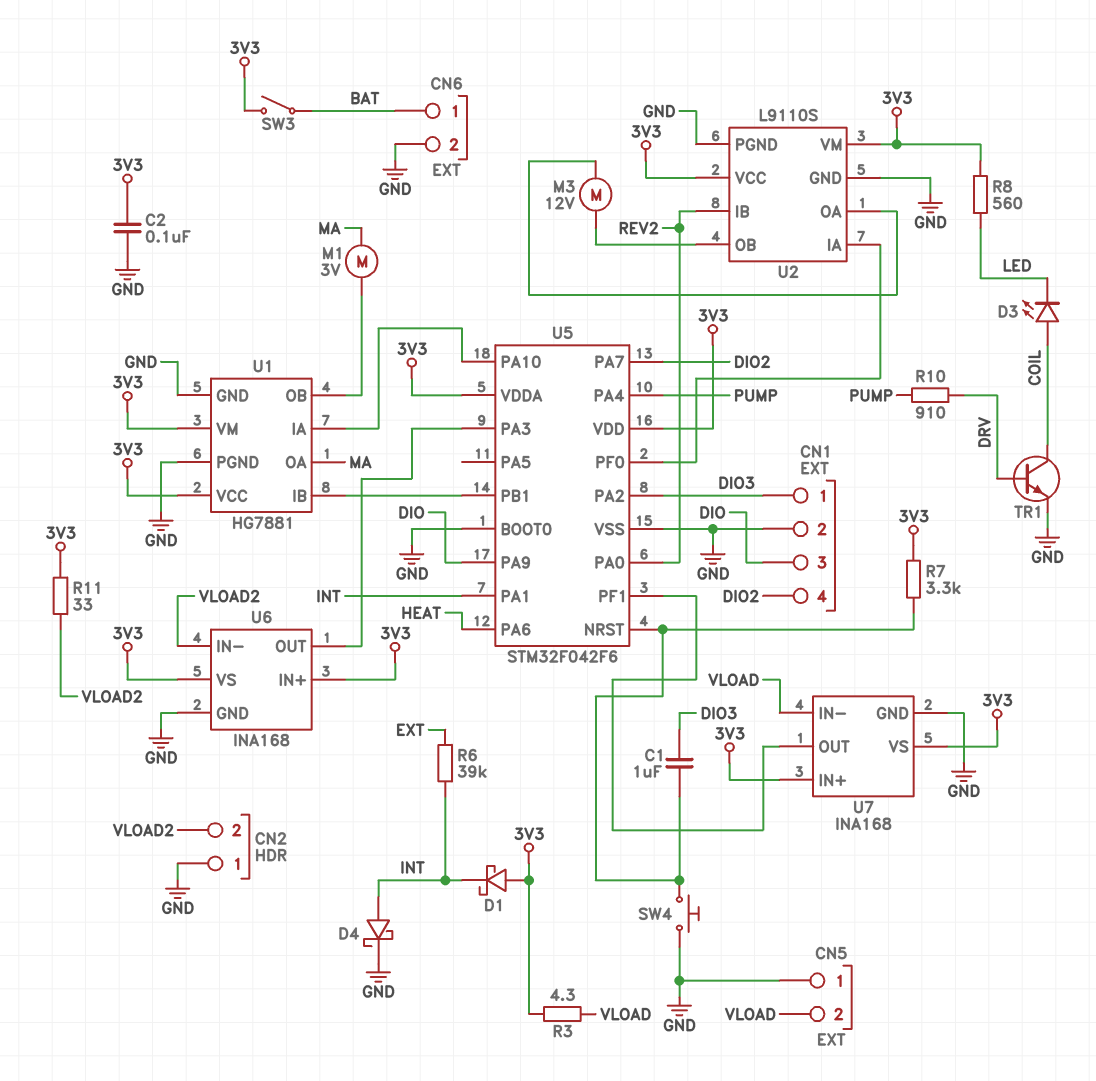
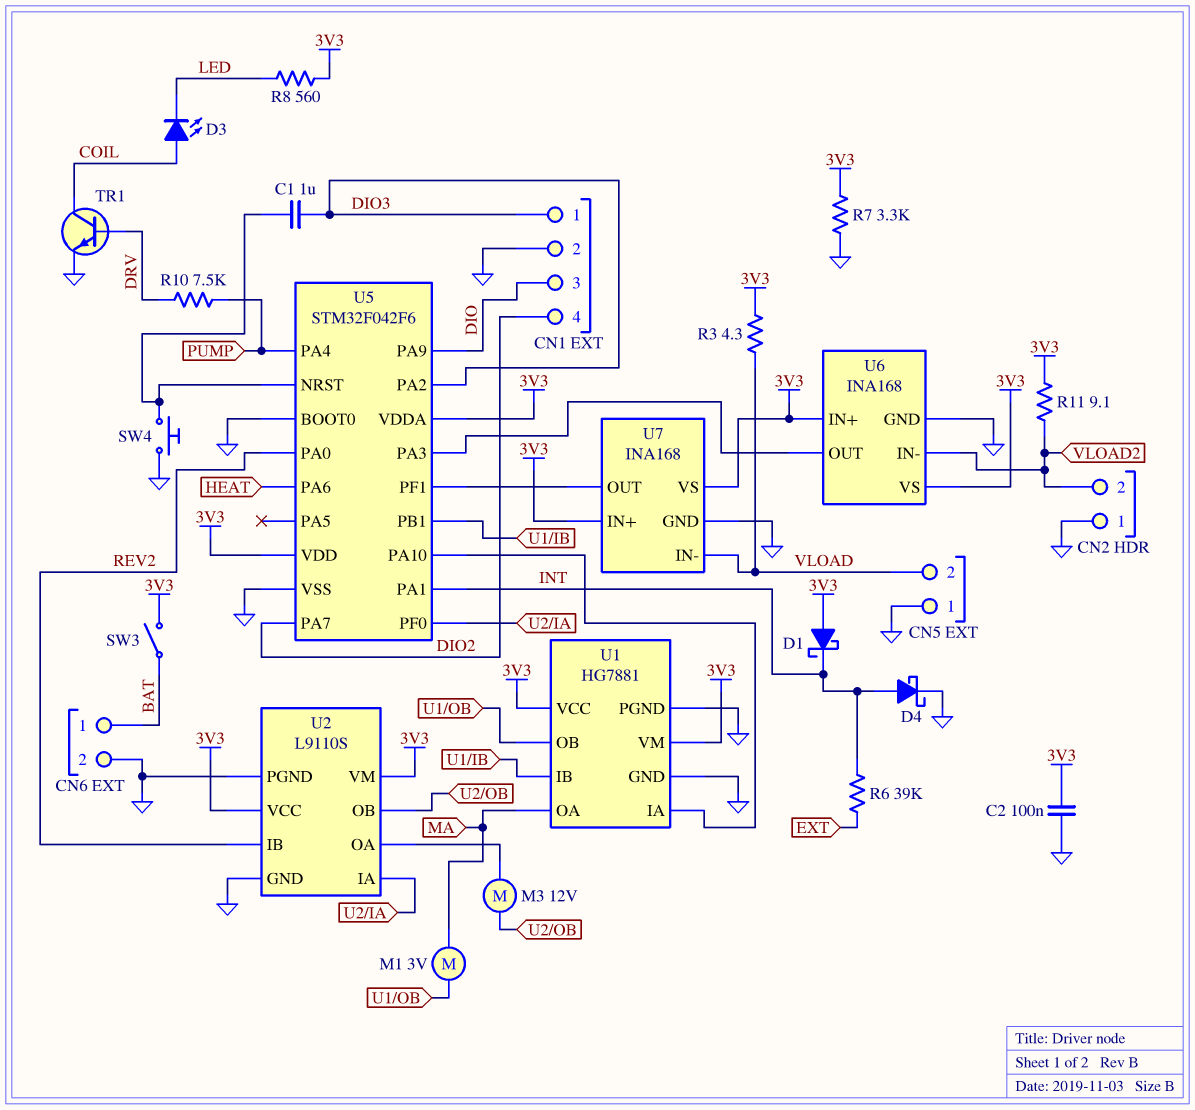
R7: 3.3k (3V3, U5/NRST) -> 3.3k (3V3, GND)
R10: 910 (DRV, PUMP) -> 7.5k (DRV, PUMP)
R11: 33 (3V3, VLOAD2) -> 9.1 (3V3, VLOAD2)

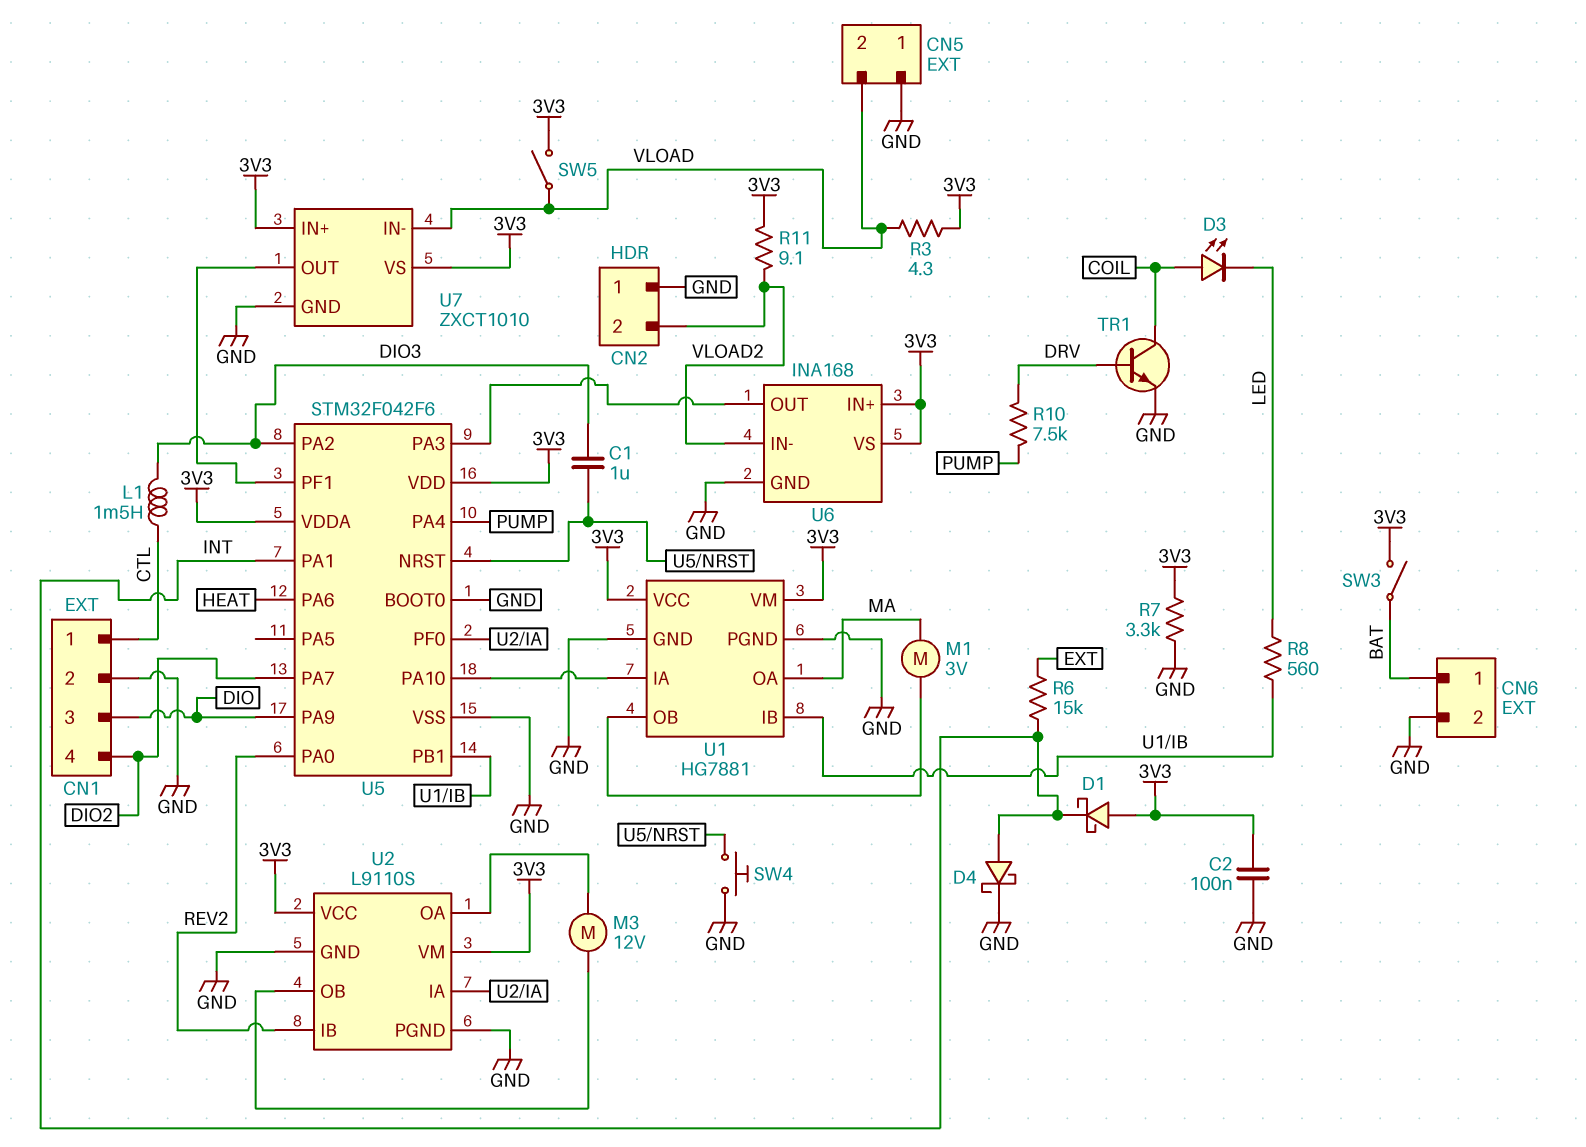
CN1 pin 1: DIO3 -> CTL
L1: none -> 1.5mH (CTL, DIO3)
R6: 39k (EXT, INT) -> 15k (EXT, INT)
R8: 560 (3V3, LED) -> 560 (LED, U1/IB)
SW5: none -> switch (3V3, VLOAD)
U7: INA168 -> ZXCT1010

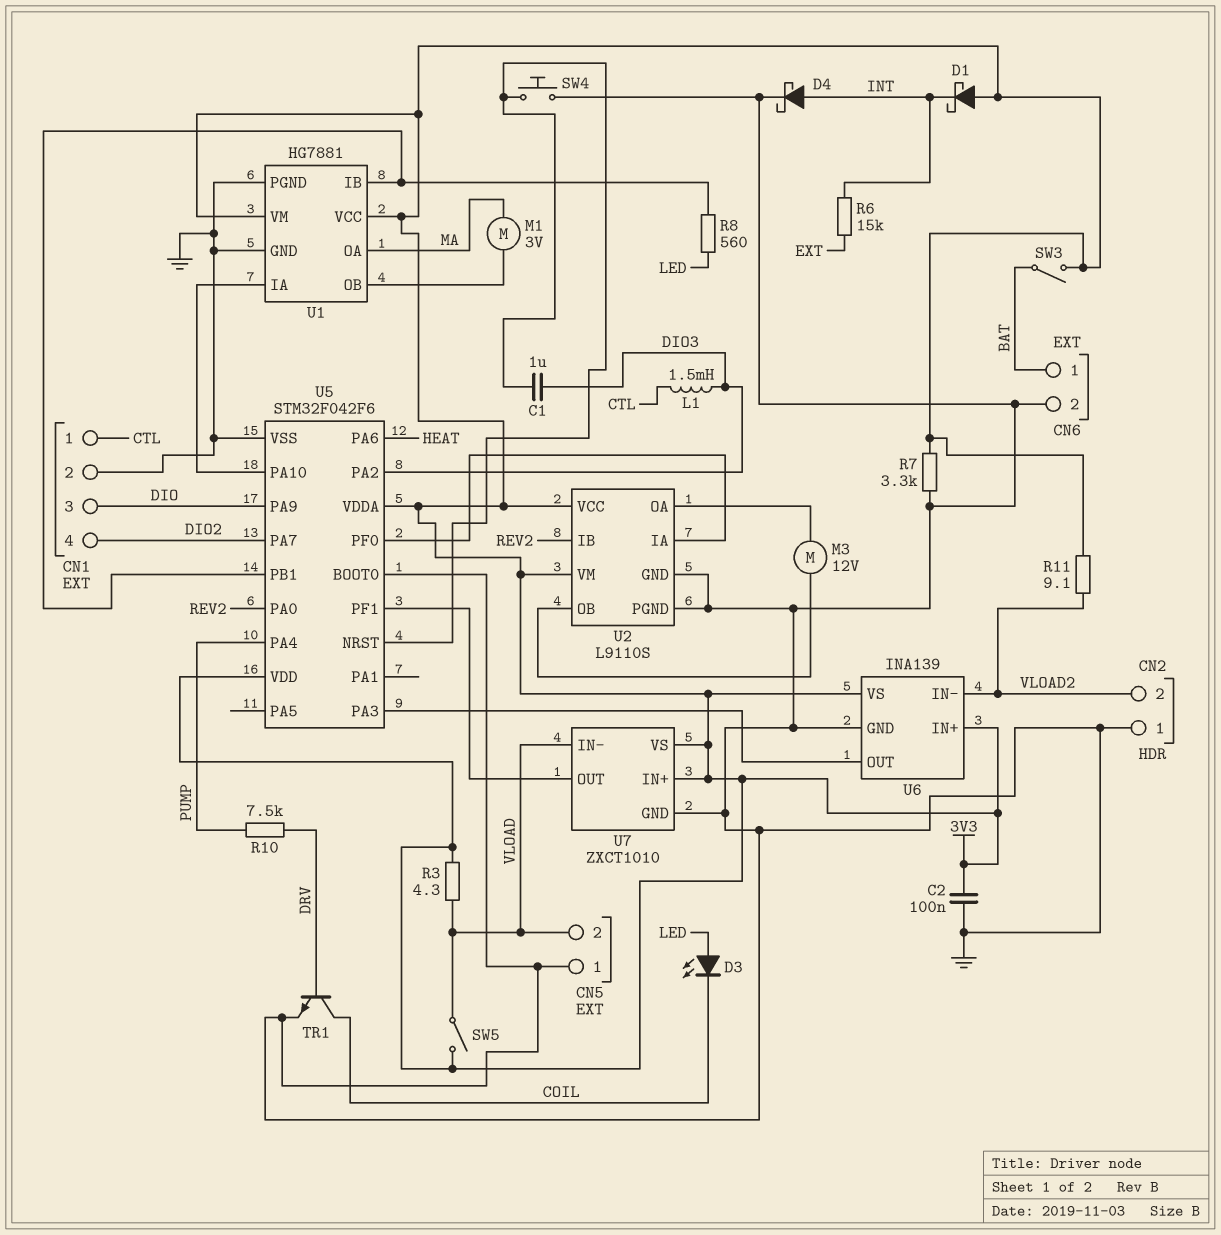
D3: LED (A COIL, K LED) -> LED (A LED, K COIL)
U5 pin PA1: INT -> none
U6: INA168 -> INA139

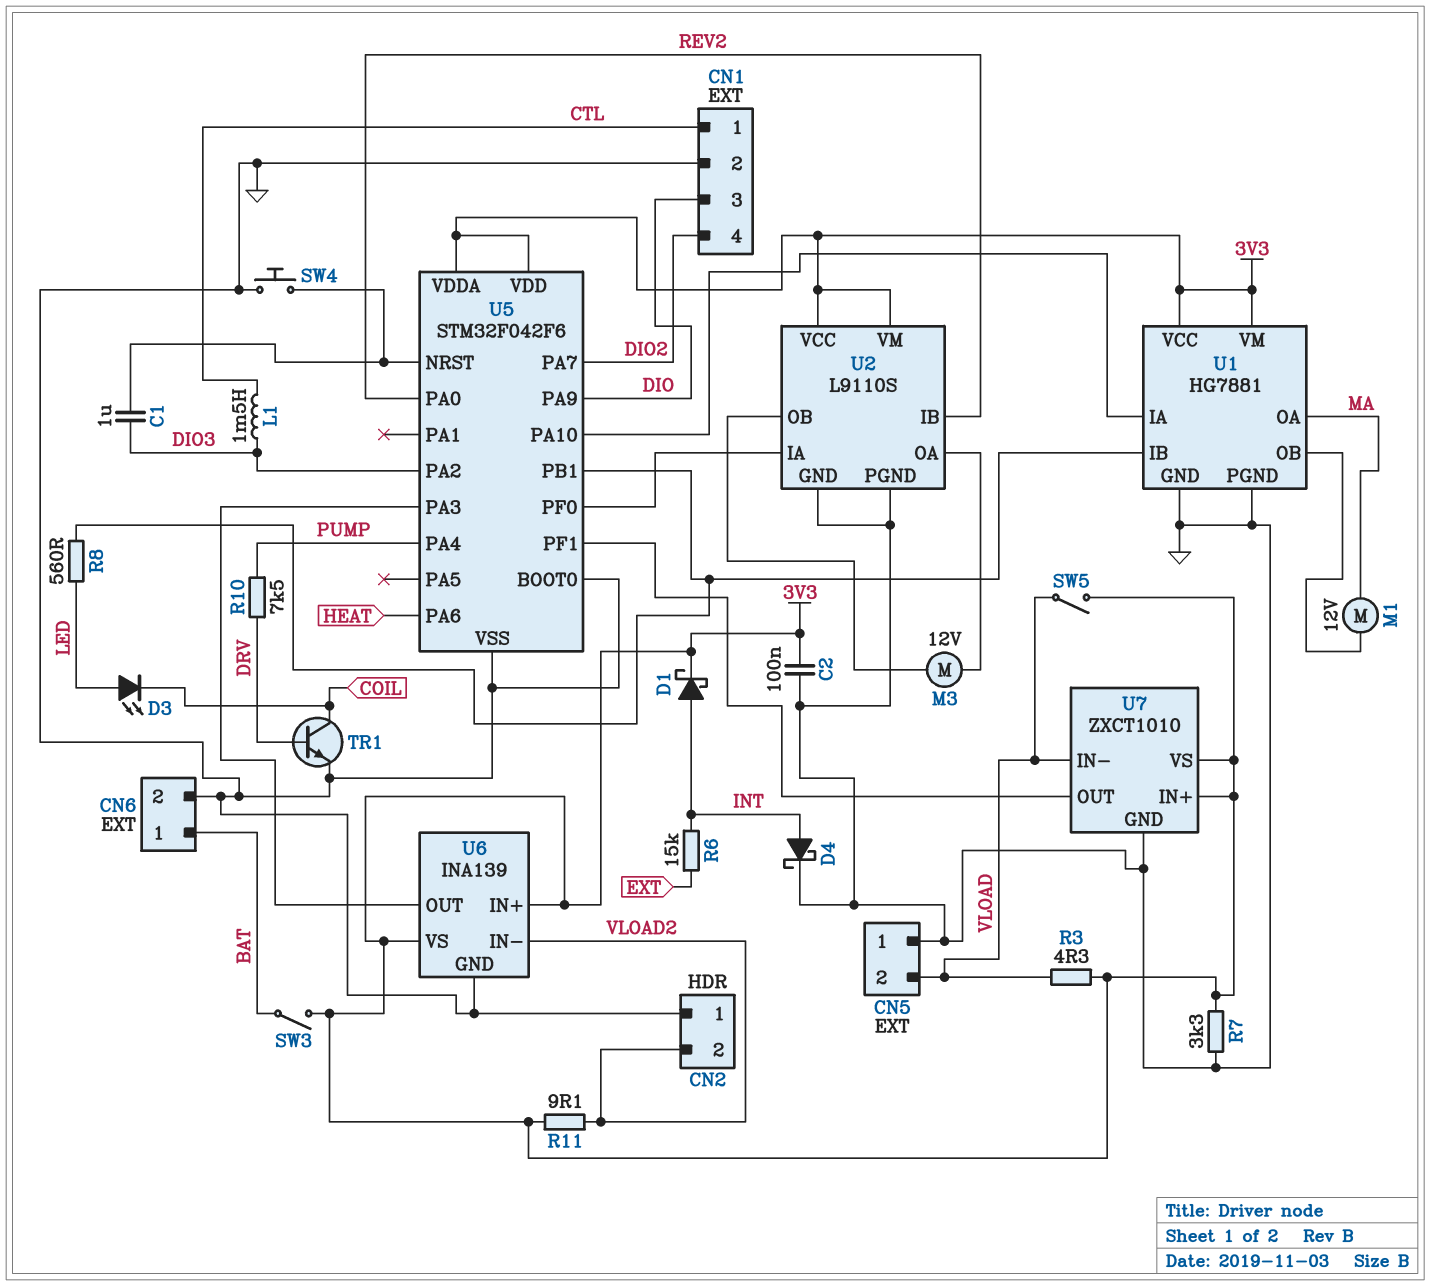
D1: schottky (A 3V3, K INT) -> schottky (A INT, K 3V3)
M1: motor 3V (MA, U1/OB) -> motor 12V (MA, U1/OB)

